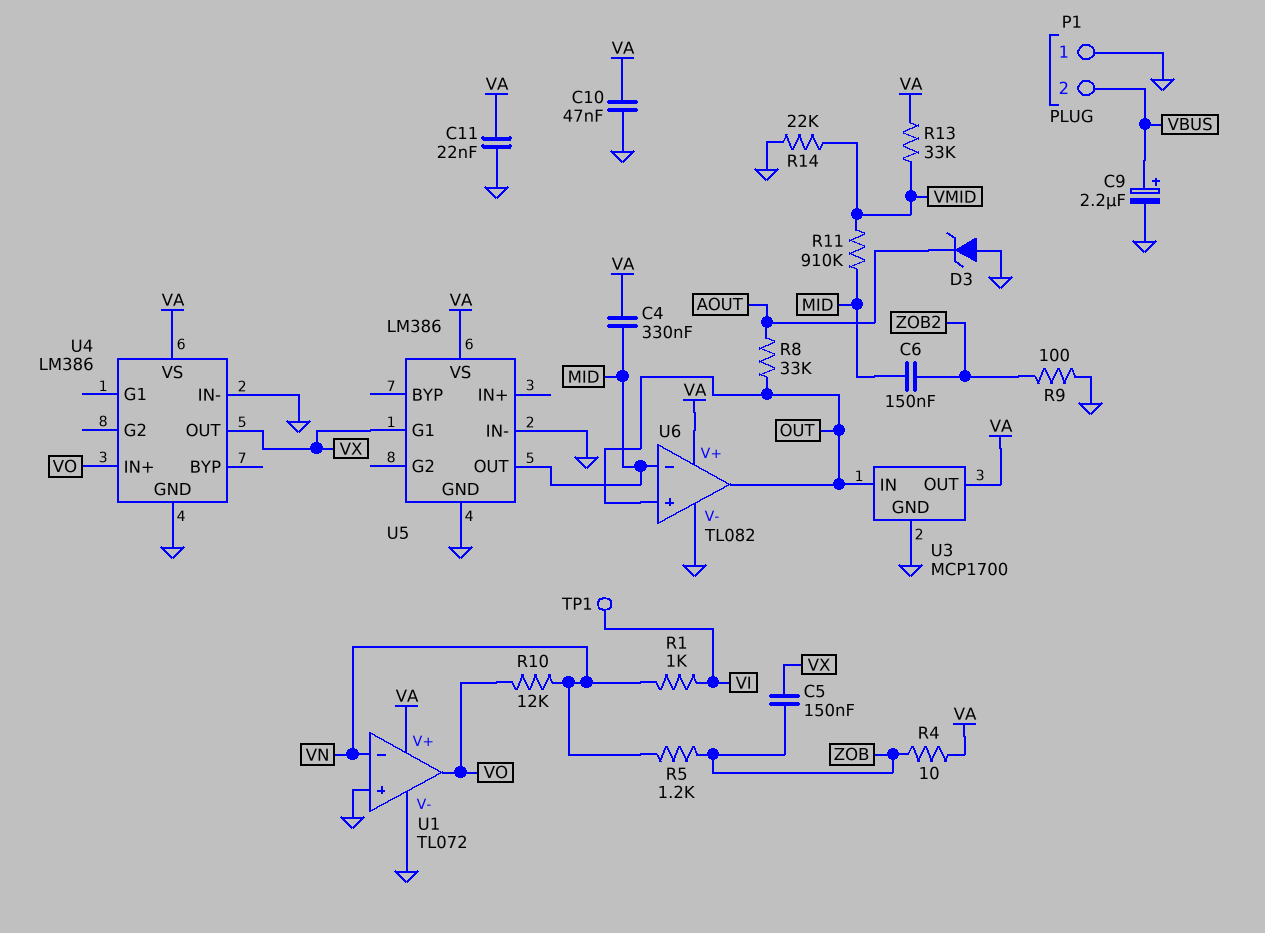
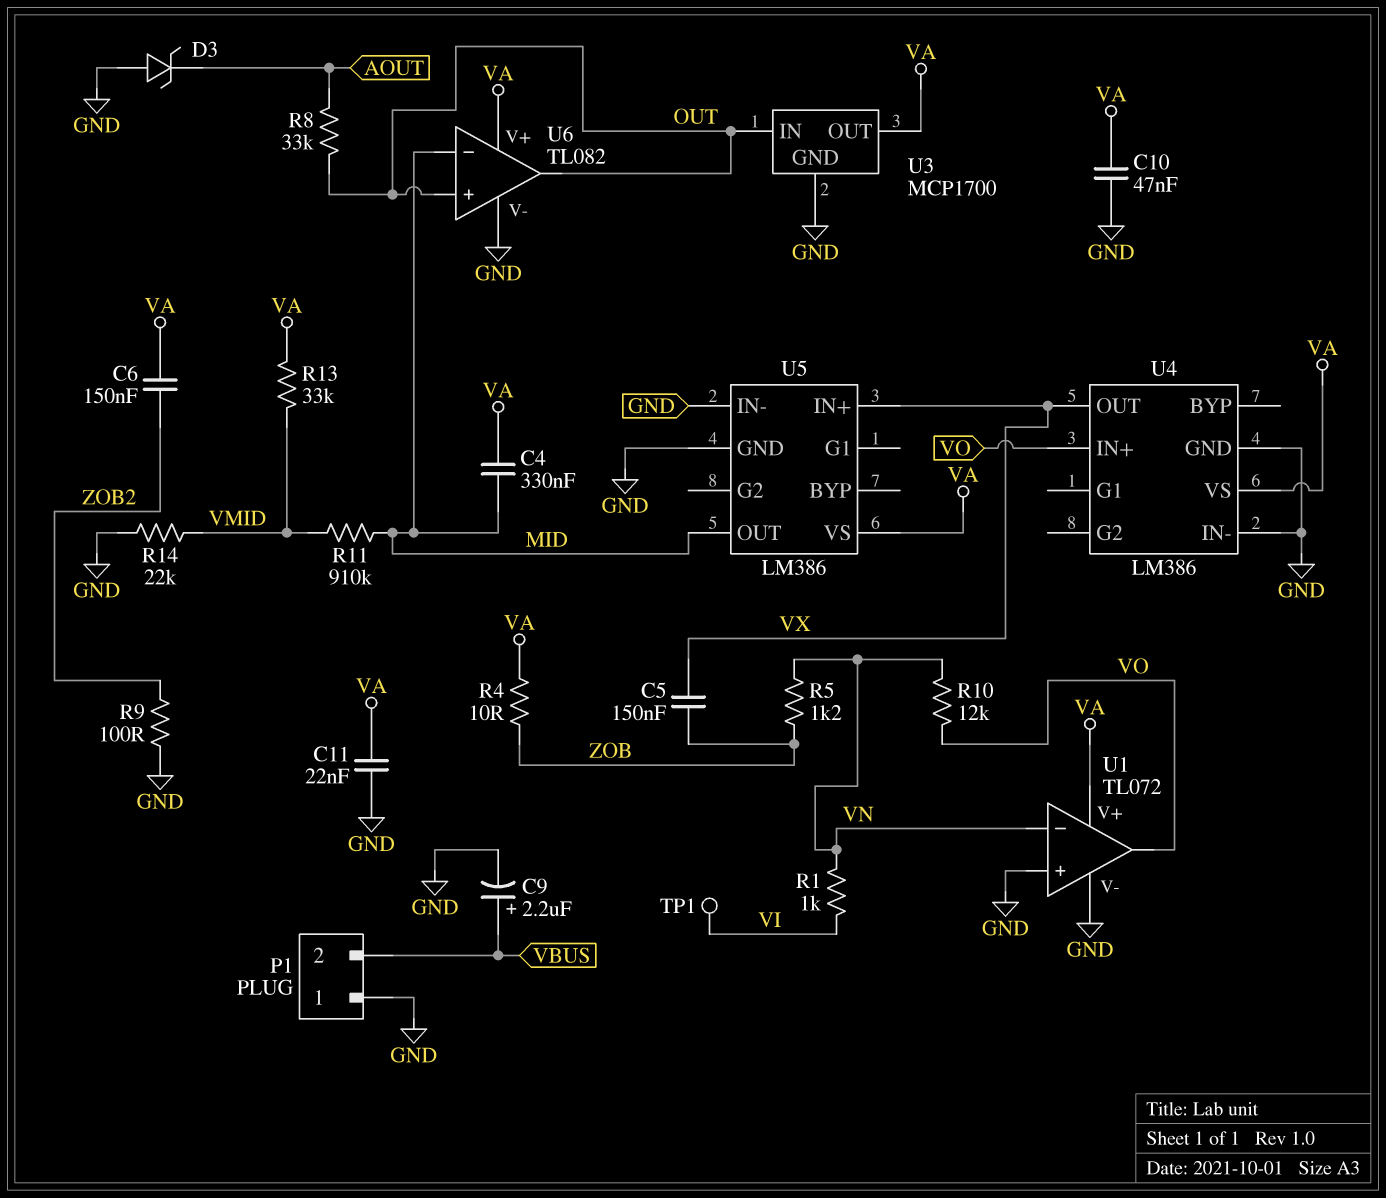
C6: 150nF (MID, ZOB2) -> 150nF (VA, ZOB2)
U5 pin G1: VX -> none
U5 pin IN+: none -> VX

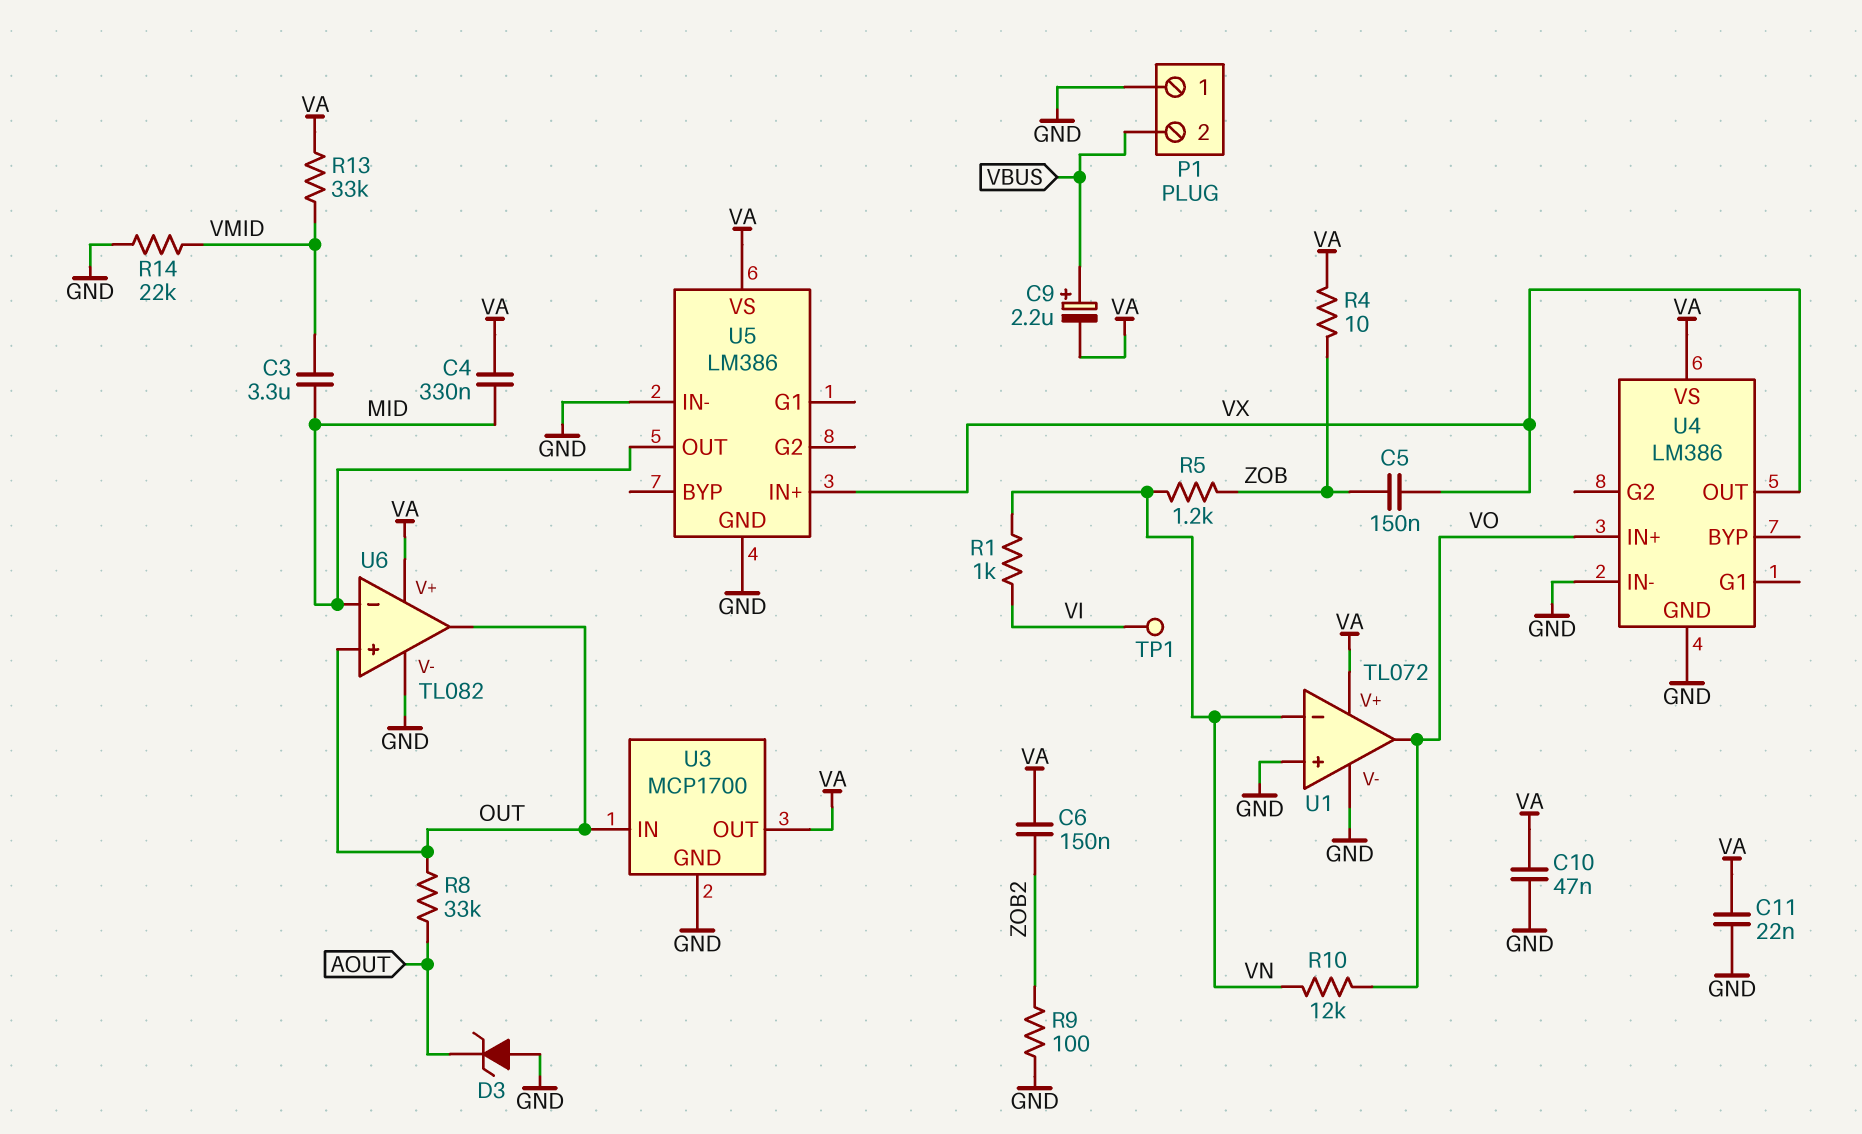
C3: none -> 3.3uF (MID, VMID)
C9: 2.2uF (plus VBUS, minus GND) -> 2.2uF (plus VBUS, minus VA)
R11: 910k (MID, VMID) -> none

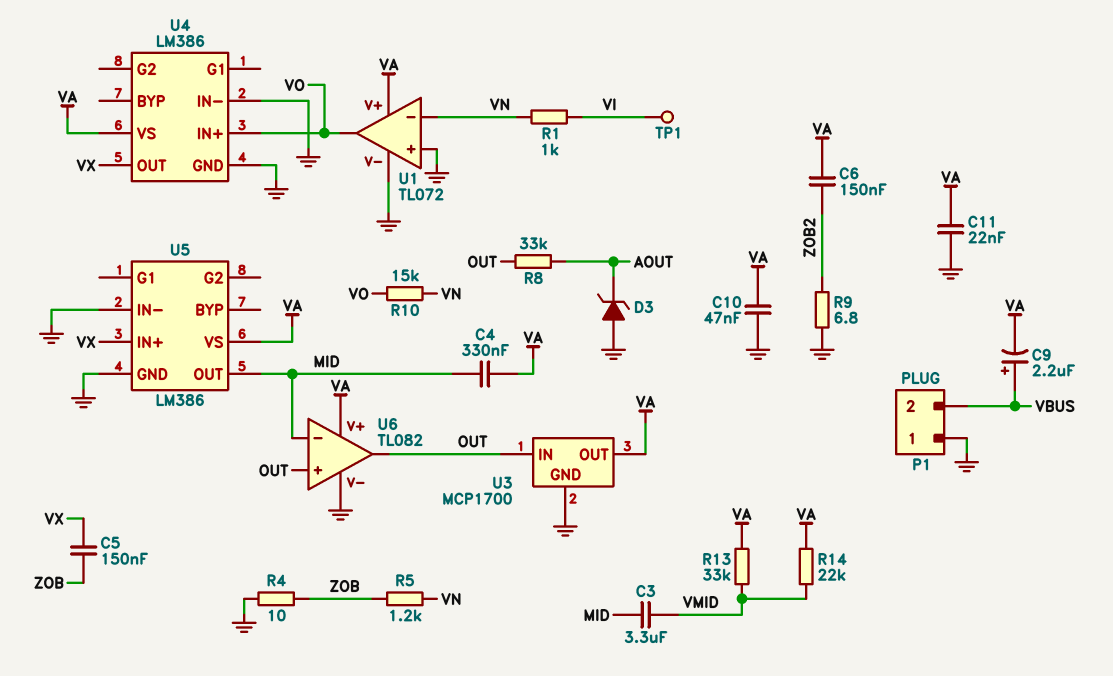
R4: 10 (VA, ZOB) -> 10 (GND, ZOB)
R9: 100 (GND, ZOB2) -> 6.8 (GND, ZOB2)
R10: 12k (VN, VO) -> 15k (VN, VO)
R14: 22k (GND, VMID) -> 22k (VA, VMID)

